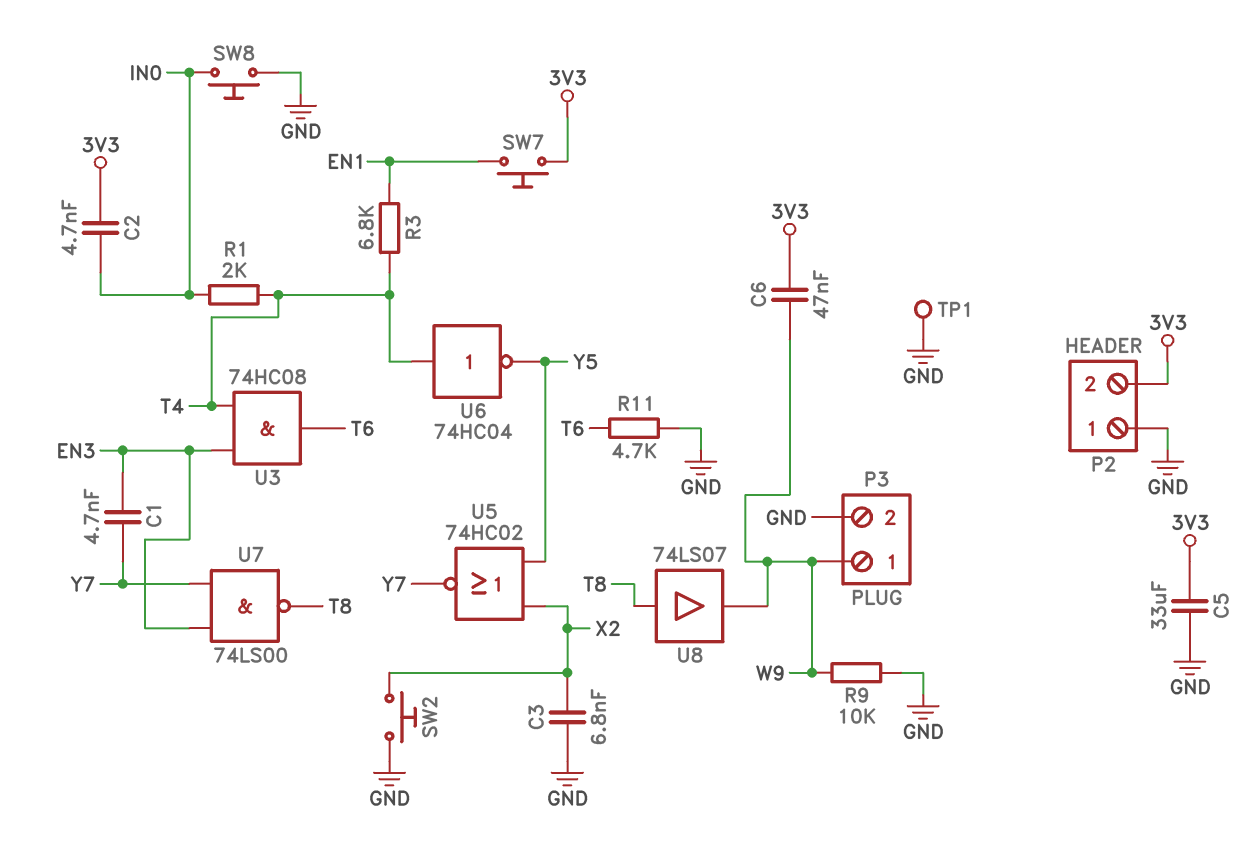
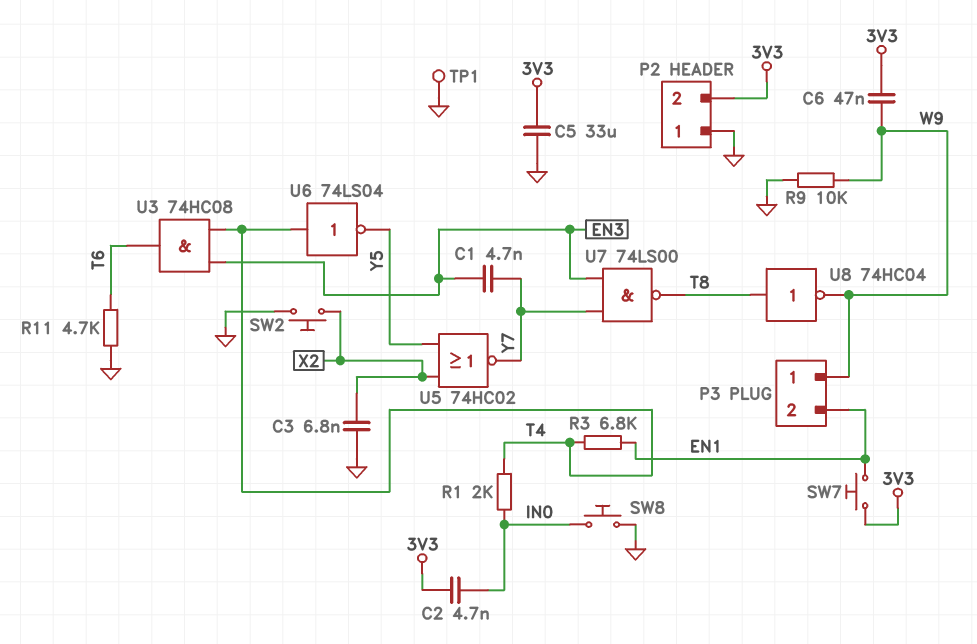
P3 pin 2: GND -> EN1
U6: NOT 74HC04 (in T4, out Y5) -> NOT 74LS04 (in T4, out Y5)
U8: buffer 74LS07 (in T8, out W9) -> NOT 74HC04 (in T8, out W9)

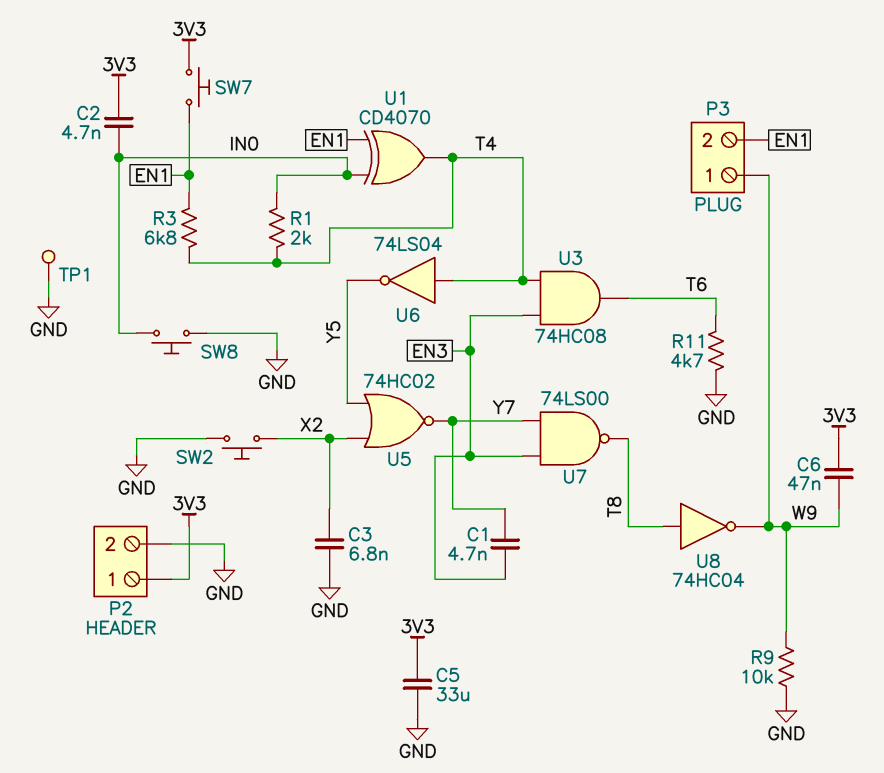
P2 pin 1: GND -> 3V3
P2 pin 2: 3V3 -> GND
U1: none -> XOR CD4070 (in EN1, in IN0, out T4)

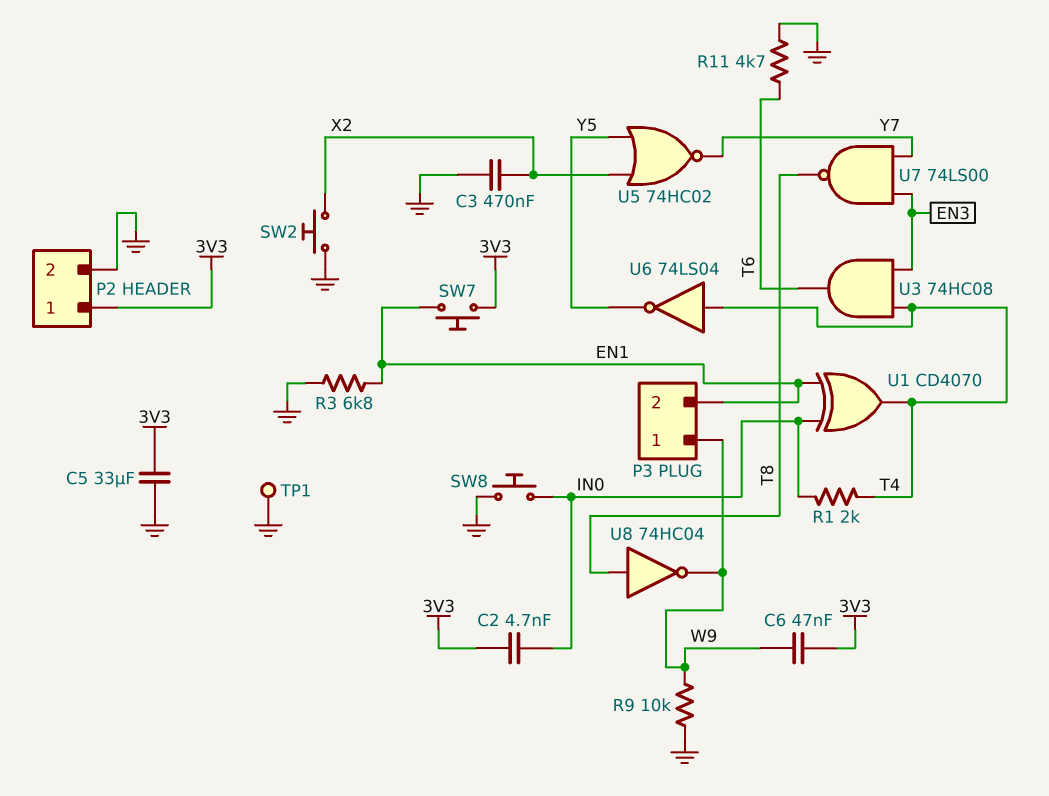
C1: 4.7nF (EN3, Y7) -> none
C3: 6.8nF (GND, X2) -> 470nF (GND, X2)
R3: 6.8k (EN1, T4) -> 6.8k (EN1, GND)

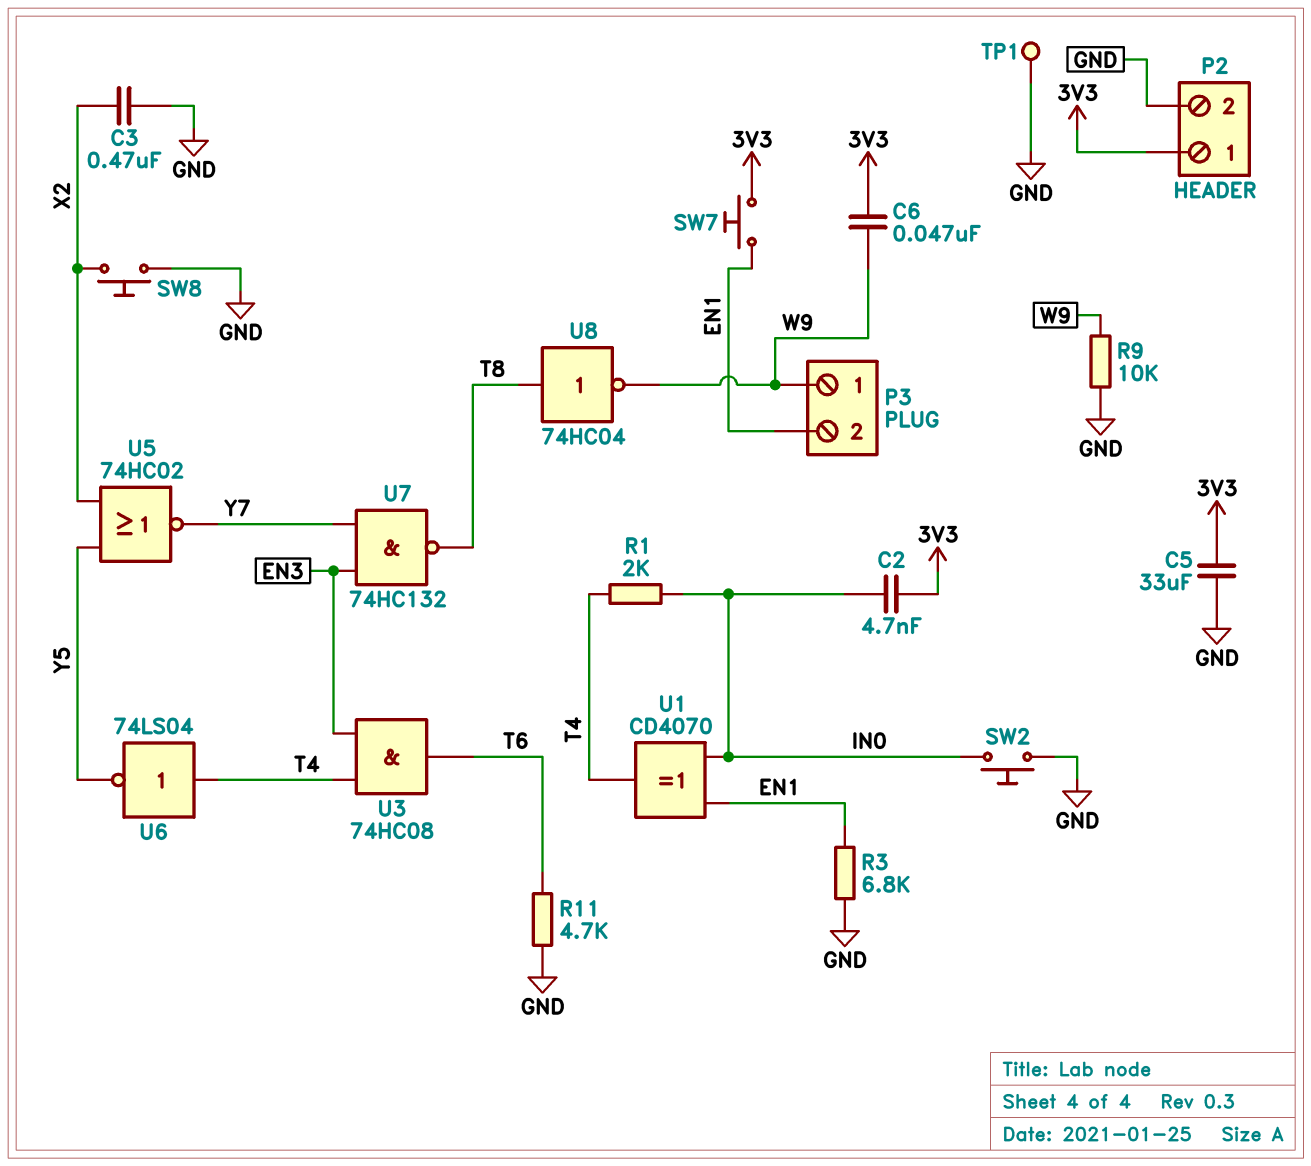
SW2: button (GND, X2) -> button (GND, IN0)
SW8: button (GND, IN0) -> button (GND, X2)
U7: NAND 74LS00 (in EN3, in Y7, out T8) -> NAND 74HC132 (in EN3, in Y7, out T8)

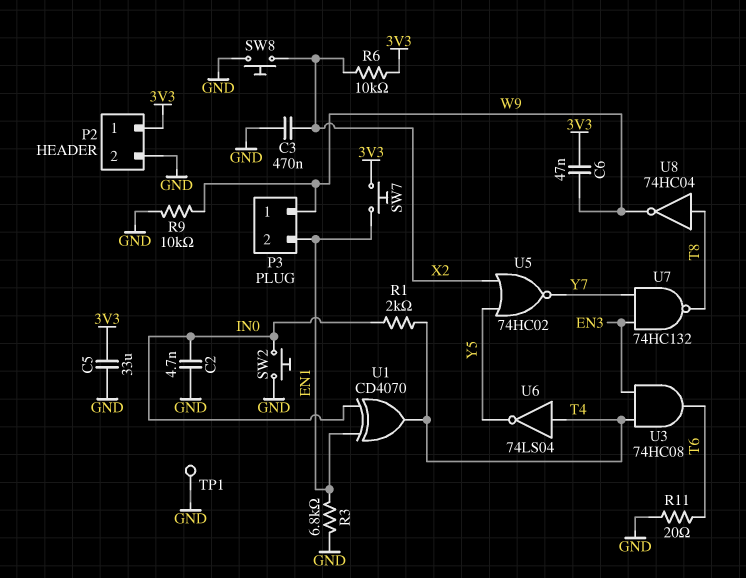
C2: 4.7nF (3V3, IN0) -> 4.7nF (GND, IN0)
R6: none -> 10k (3V3, X2)
R11: 4.7k (GND, T6) -> 20 (GND, T6)

